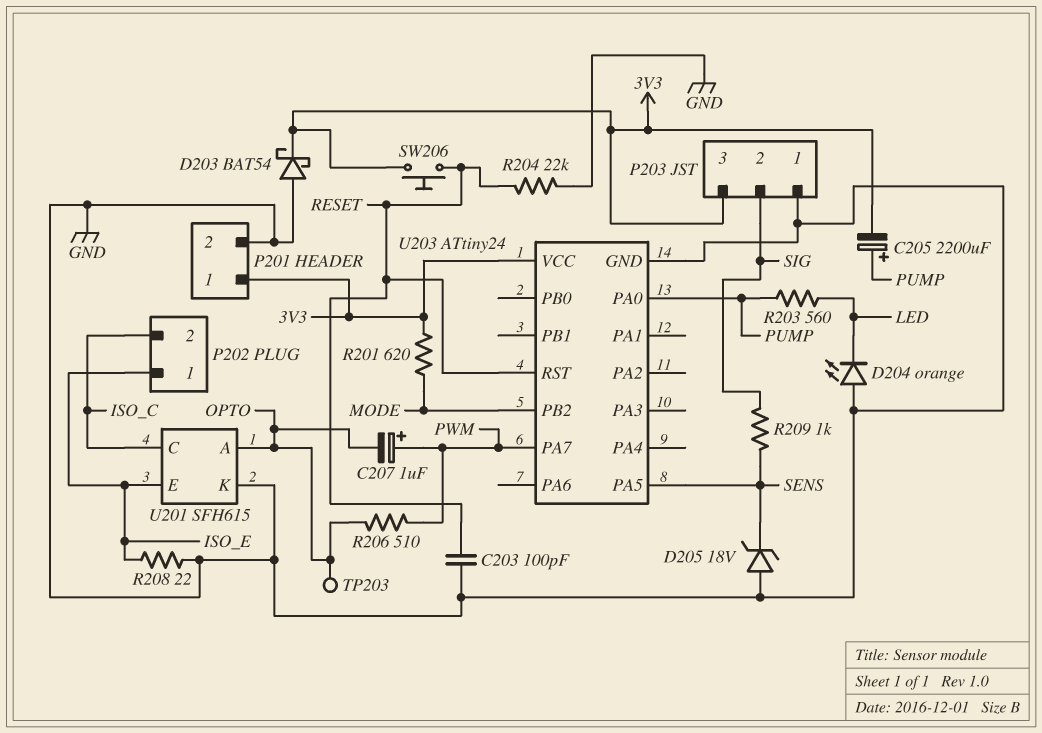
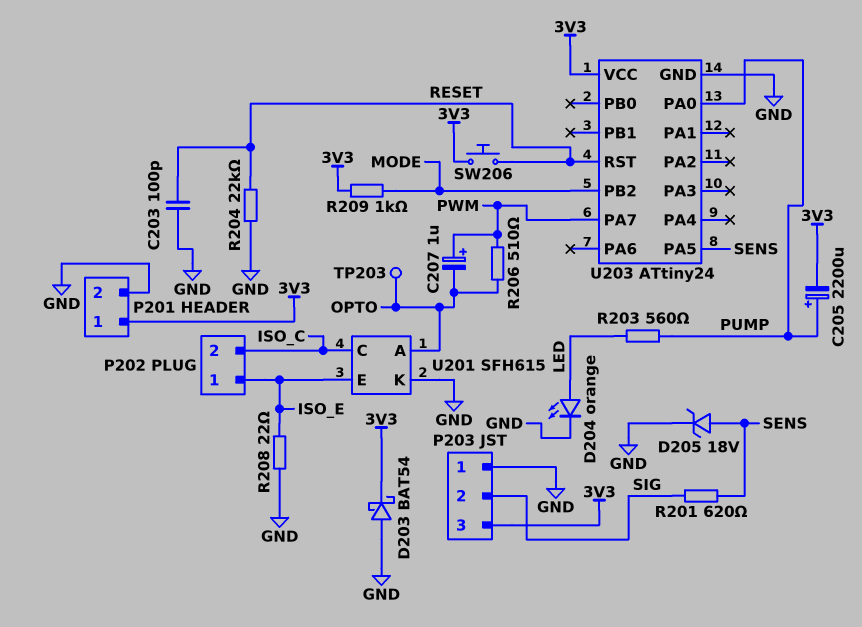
D204: LED orange (A GND, K LED) -> LED orange (A LED, K GND)
D205: zener 18V (A GND, K SENS) -> zener 18V (A SENS, K GND)
R201: 620 (3V3, MODE) -> 620 (SENS, SIG)
R209: 1k (SENS, SIG) -> 1k (3V3, MODE)

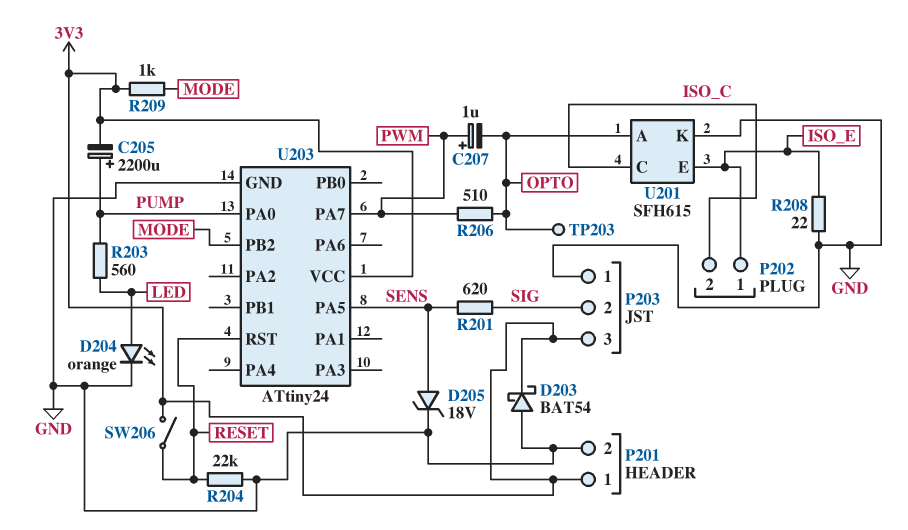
C203: 100pF (GND, RESET) -> none
SW206: button (3V3, RESET) -> switch (3V3, RESET)

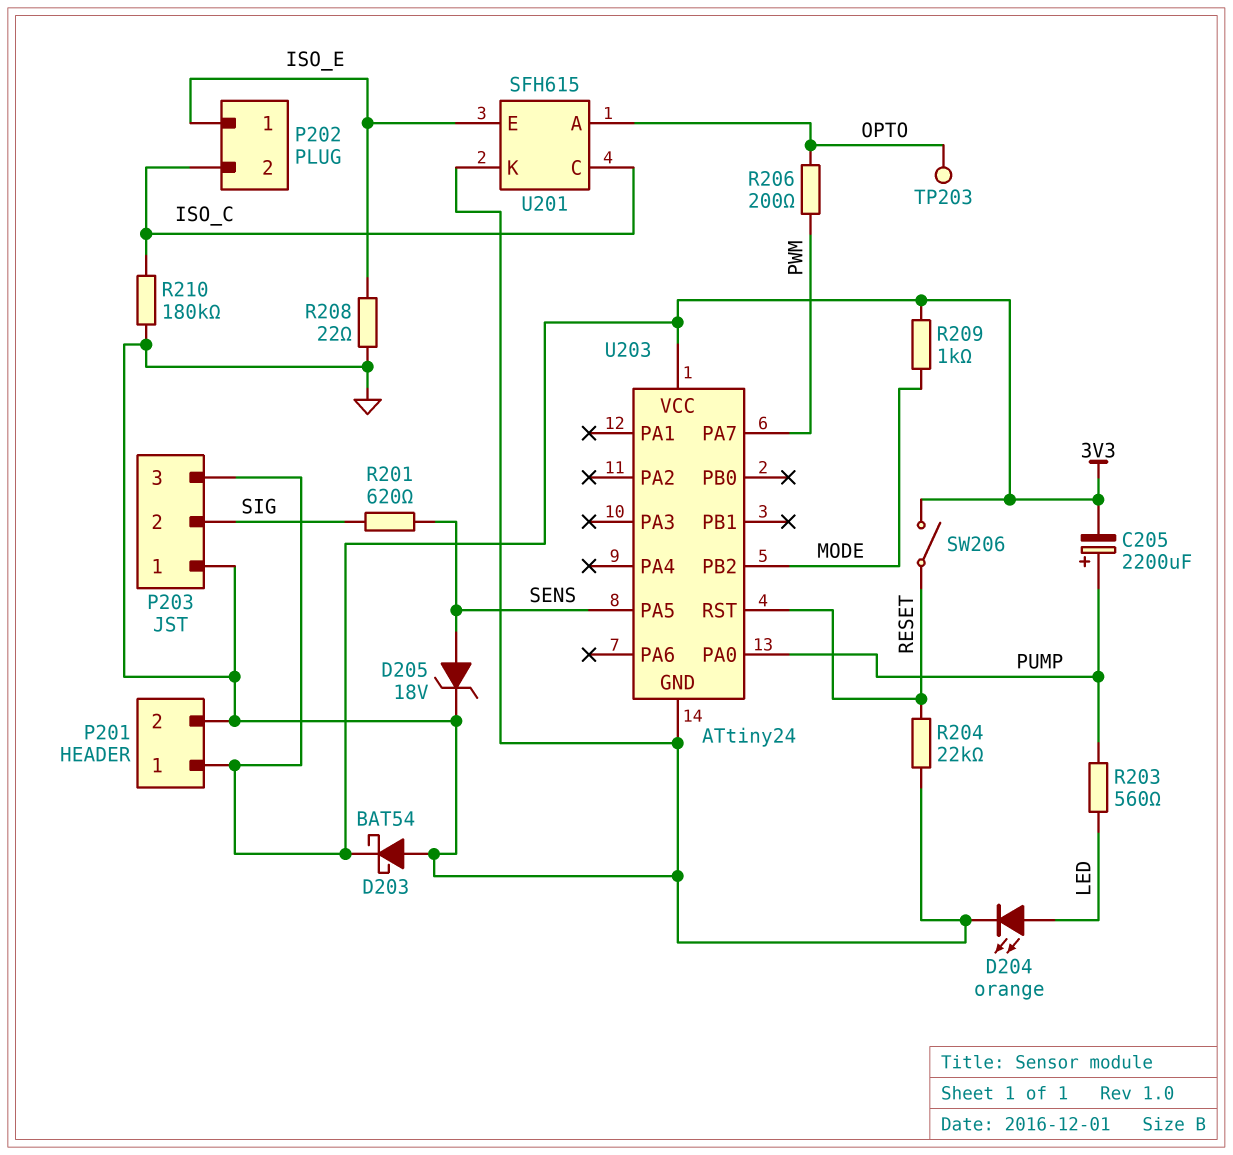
C207: 1uF (plus PWM, minus OPTO) -> none
R206: 510 (OPTO, PWM) -> 200 (OPTO, PWM)
R210: none -> 180k (GND, ISO_C)

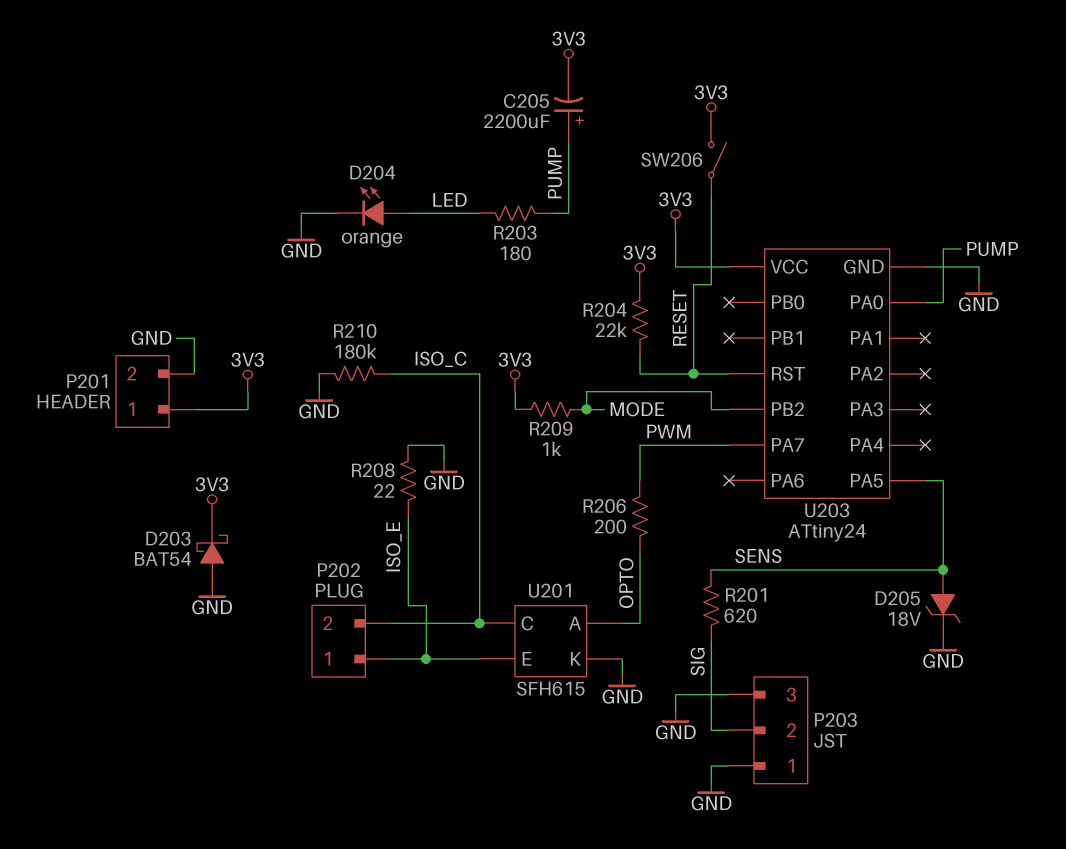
P203 pin 3: 3V3 -> GND
R203: 560 (LED, PUMP) -> 180 (LED, PUMP)
R204: 22k (GND, RESET) -> 22k (3V3, RESET)
TP203: test point (OPTO) -> none

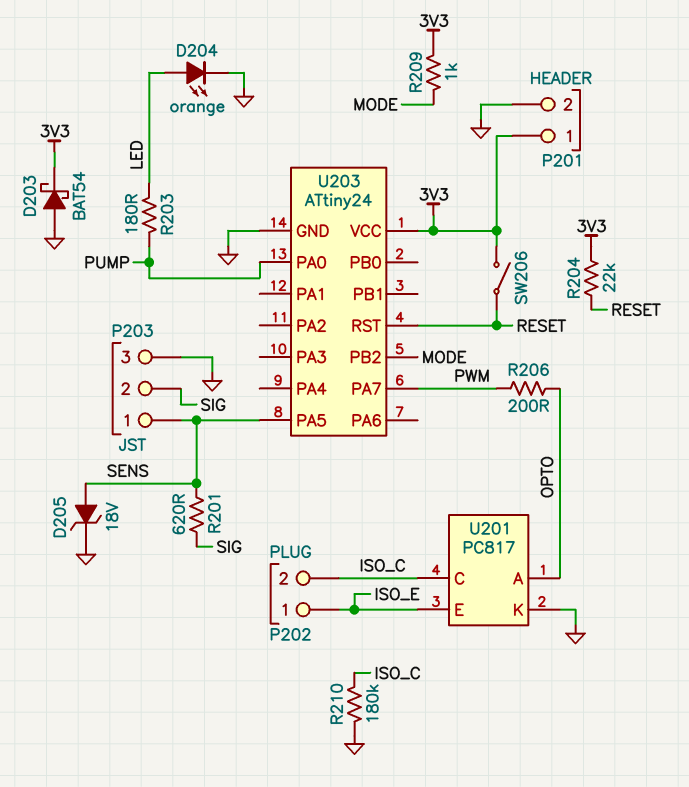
C205: 2200uF (plus PUMP, minus 3V3) -> none
P203 pin 1: GND -> SENS
R208: 22 (GND, ISO_E) -> none
U201: SFH615 -> PC817

